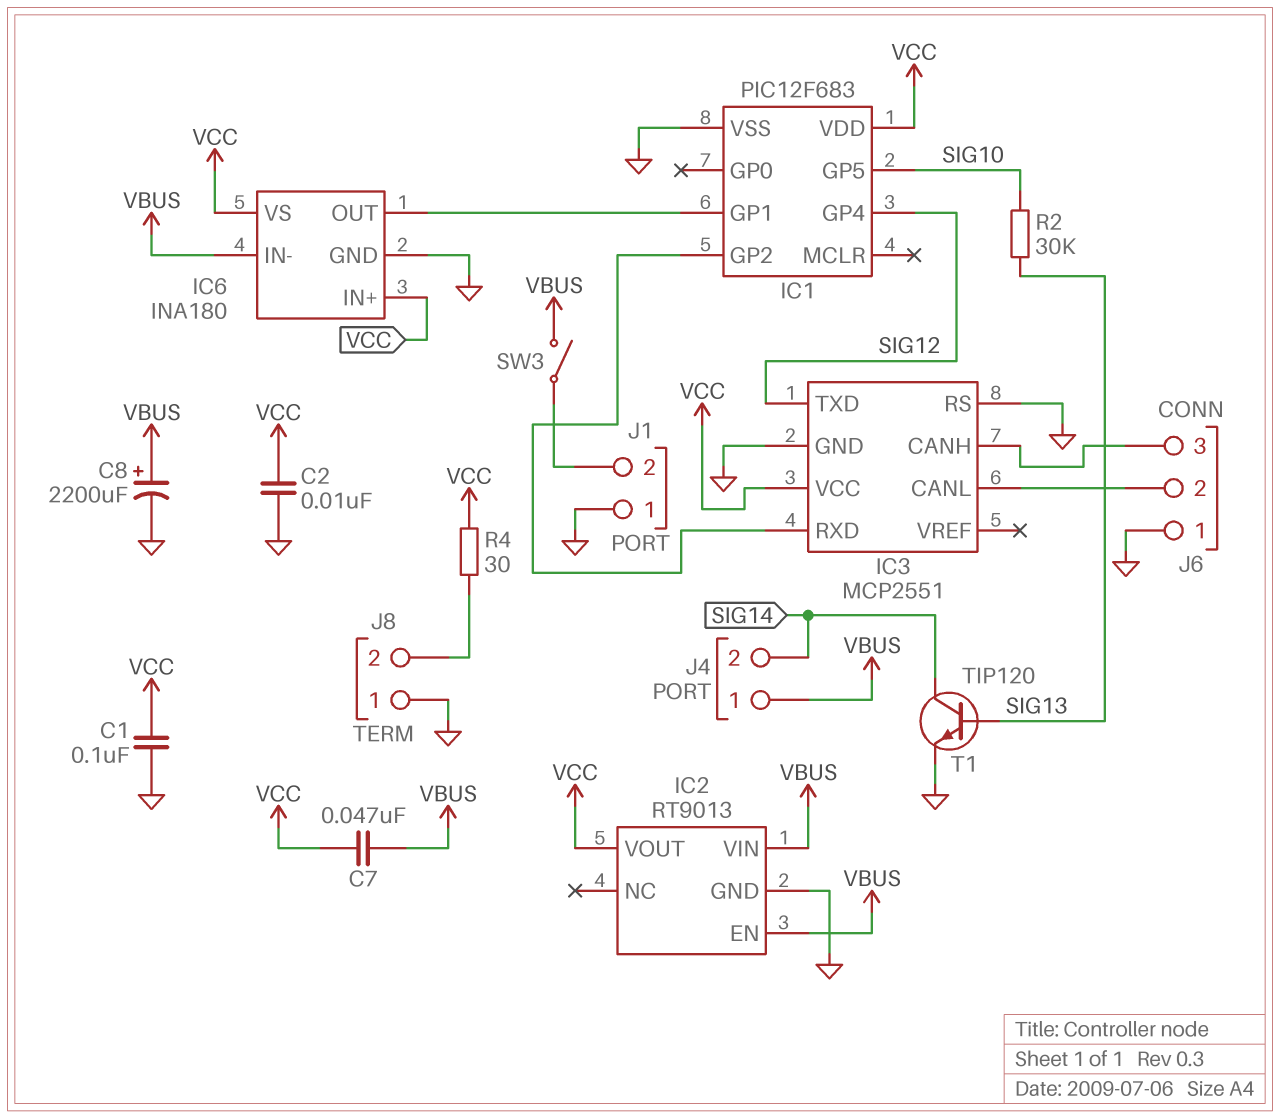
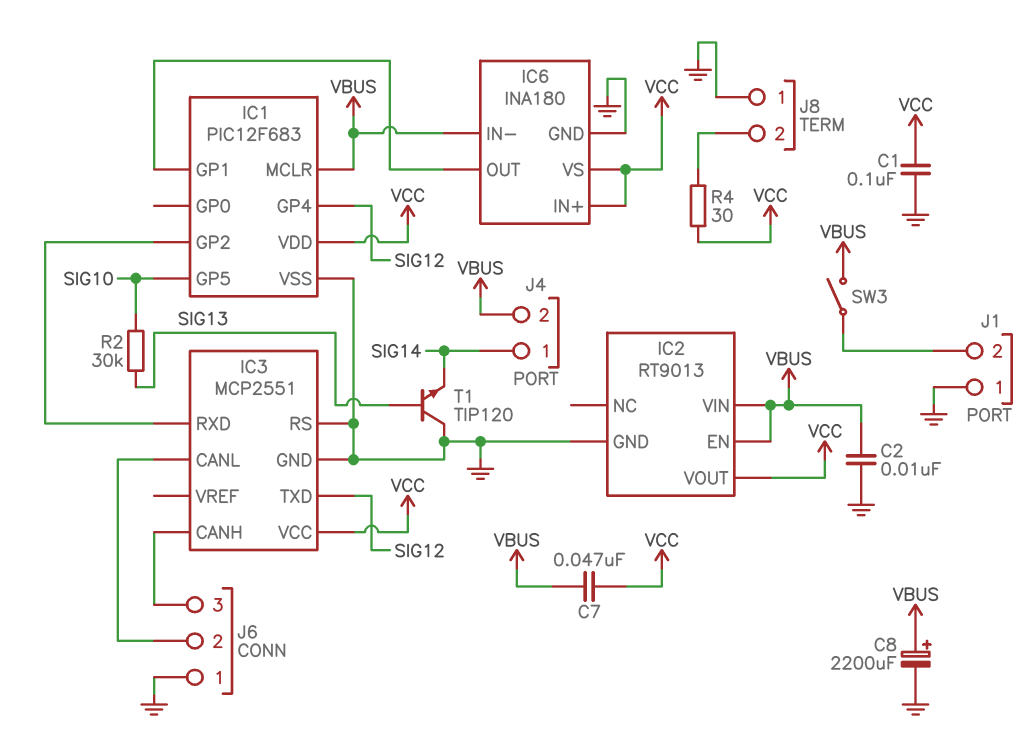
C2: 10nF (GND, VCC) -> 10nF (GND, VBUS)
IC1 pin MCLR: none -> VBUS
J4 pin 1: VBUS -> SIG14
J4 pin 2: SIG14 -> VBUS
T1: NPN TIP120 (B SIG13, C SIG14, E GND) -> NPN TIP120 (B SIG13, C GND, E SIG14)

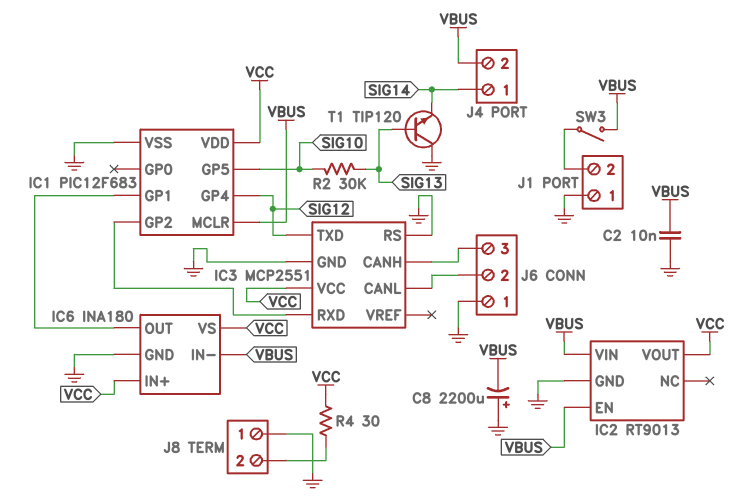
C1: 100nF (GND, VCC) -> none
C7: 47nF (VBUS, VCC) -> none
C8: 2200uF (plus VBUS, minus GND) -> 2200uF (plus GND, minus VBUS)

